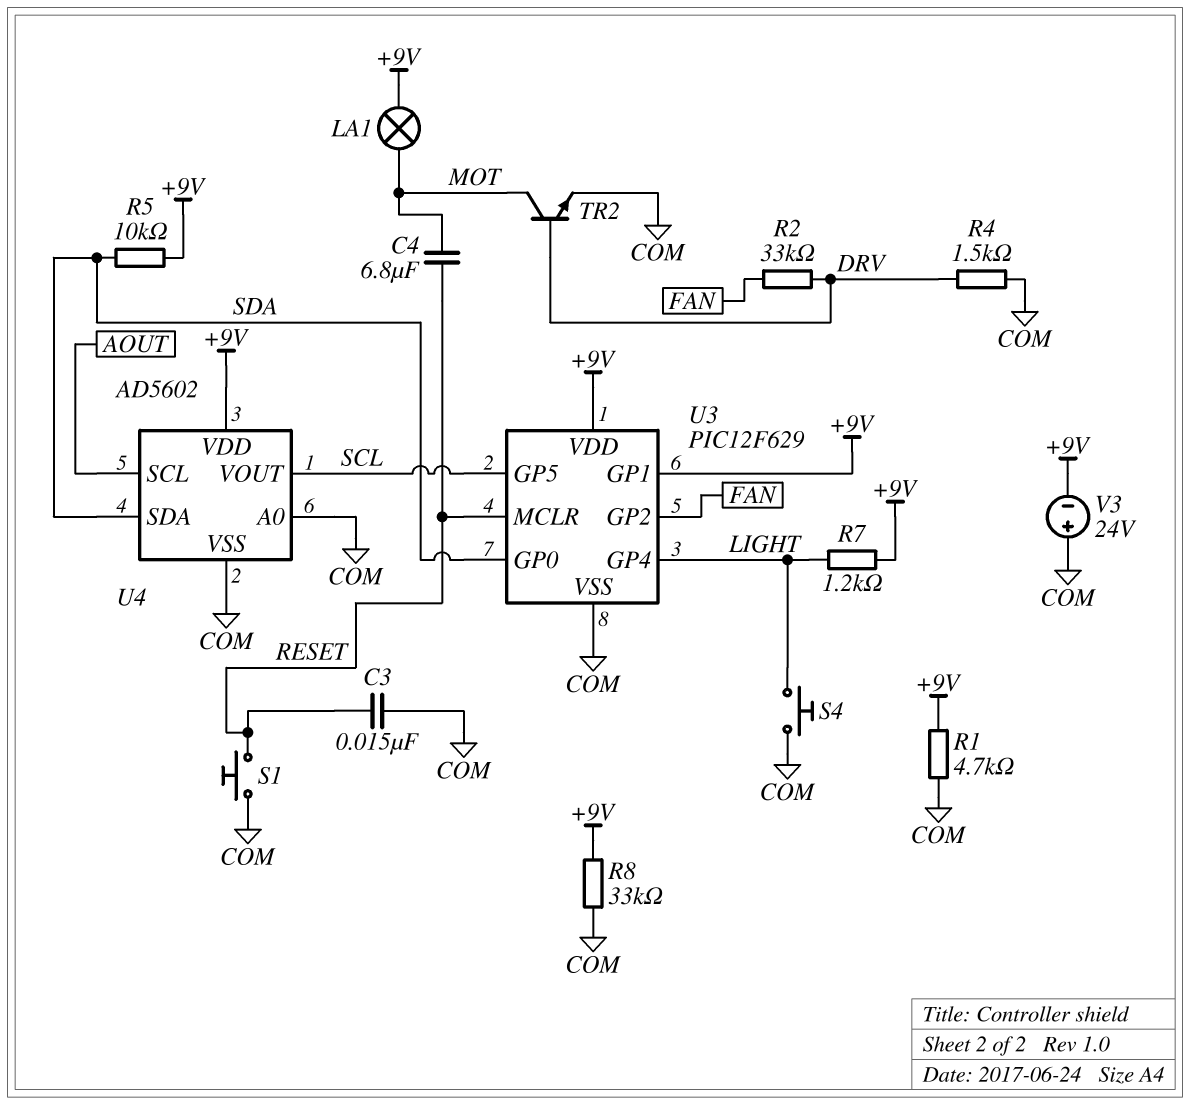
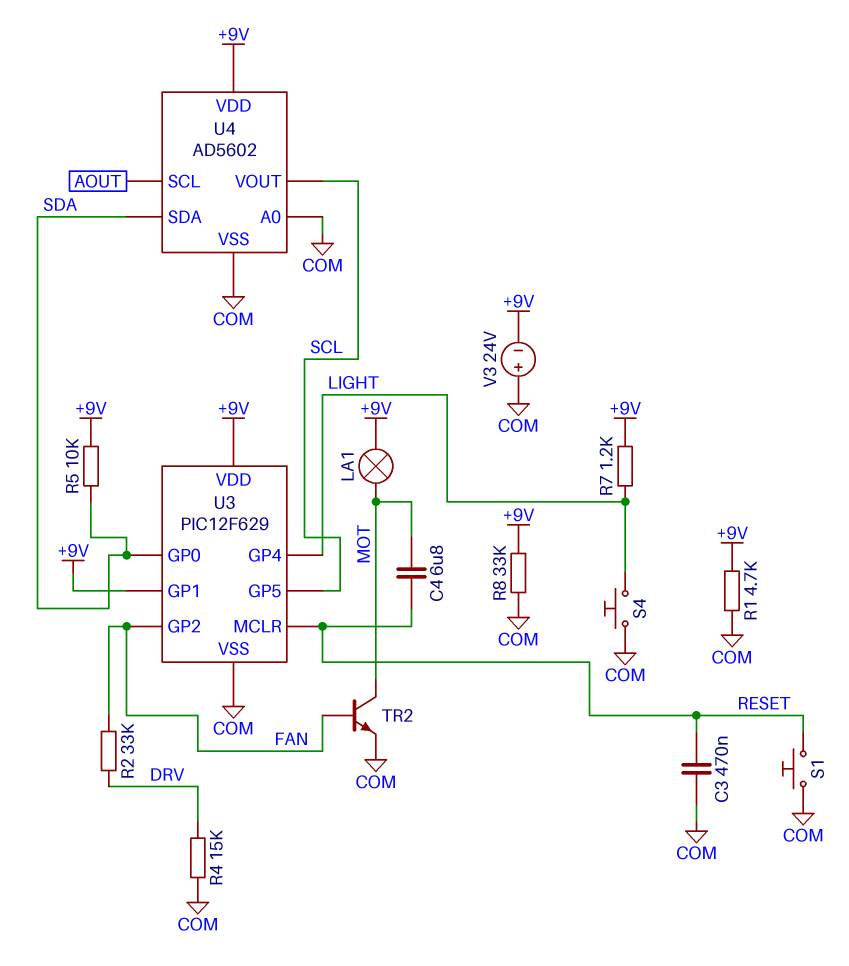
C3: 15nF (COM, RESET) -> 470nF (COM, RESET)
R4: 1.5k (COM, DRV) -> 15k (COM, DRV)
TR2: NPN (B DRV, C MOT, E COM) -> NPN (B FAN, C MOT, E COM)

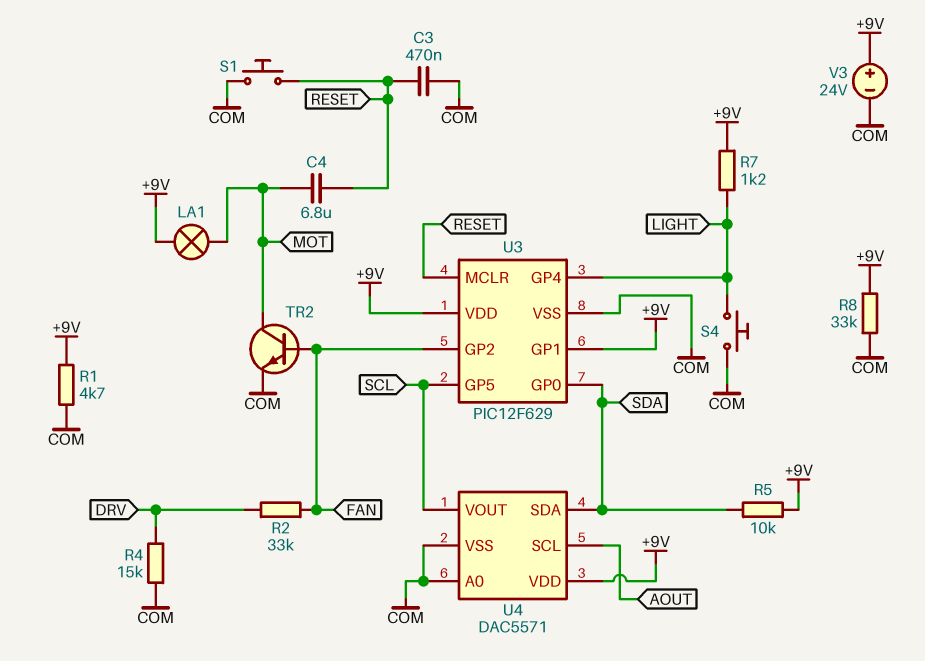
U4: AD5602 -> DAC5571
V3: 24V (plus COM, minus +9V) -> 24V (plus +9V, minus COM)

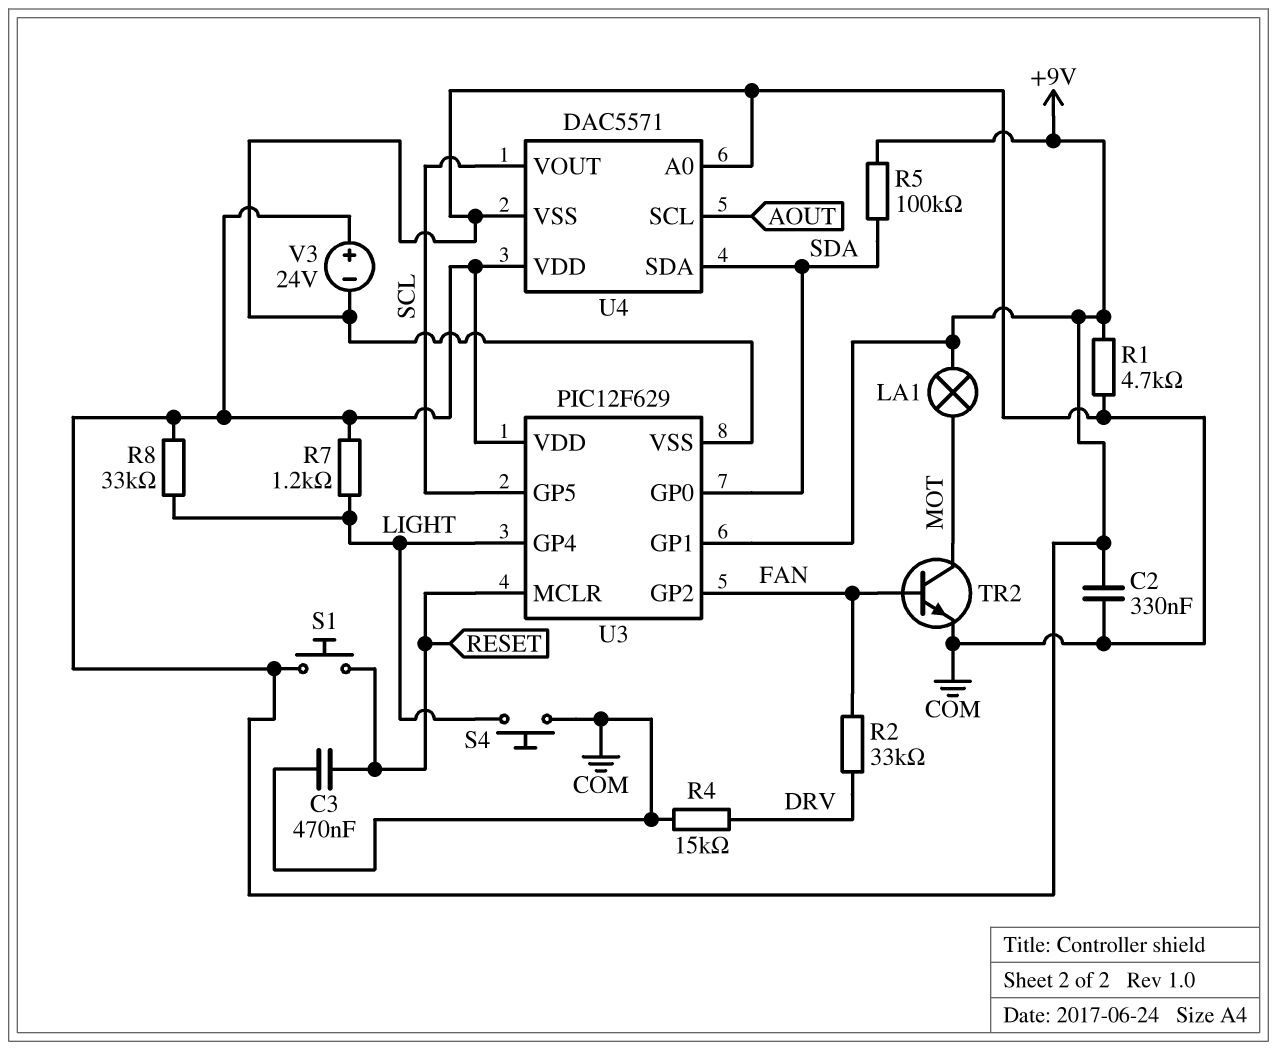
C2: none -> 330nF (+9V, COM)
C4: 6.8uF (MOT, RESET) -> none
R5: 10k (+9V, SDA) -> 100k (+9V, SDA)
R8: 33k (+9V, COM) -> 33k (+9V, LIGHT)
S1: button (COM, RESET) -> button (+9V, RESET)

